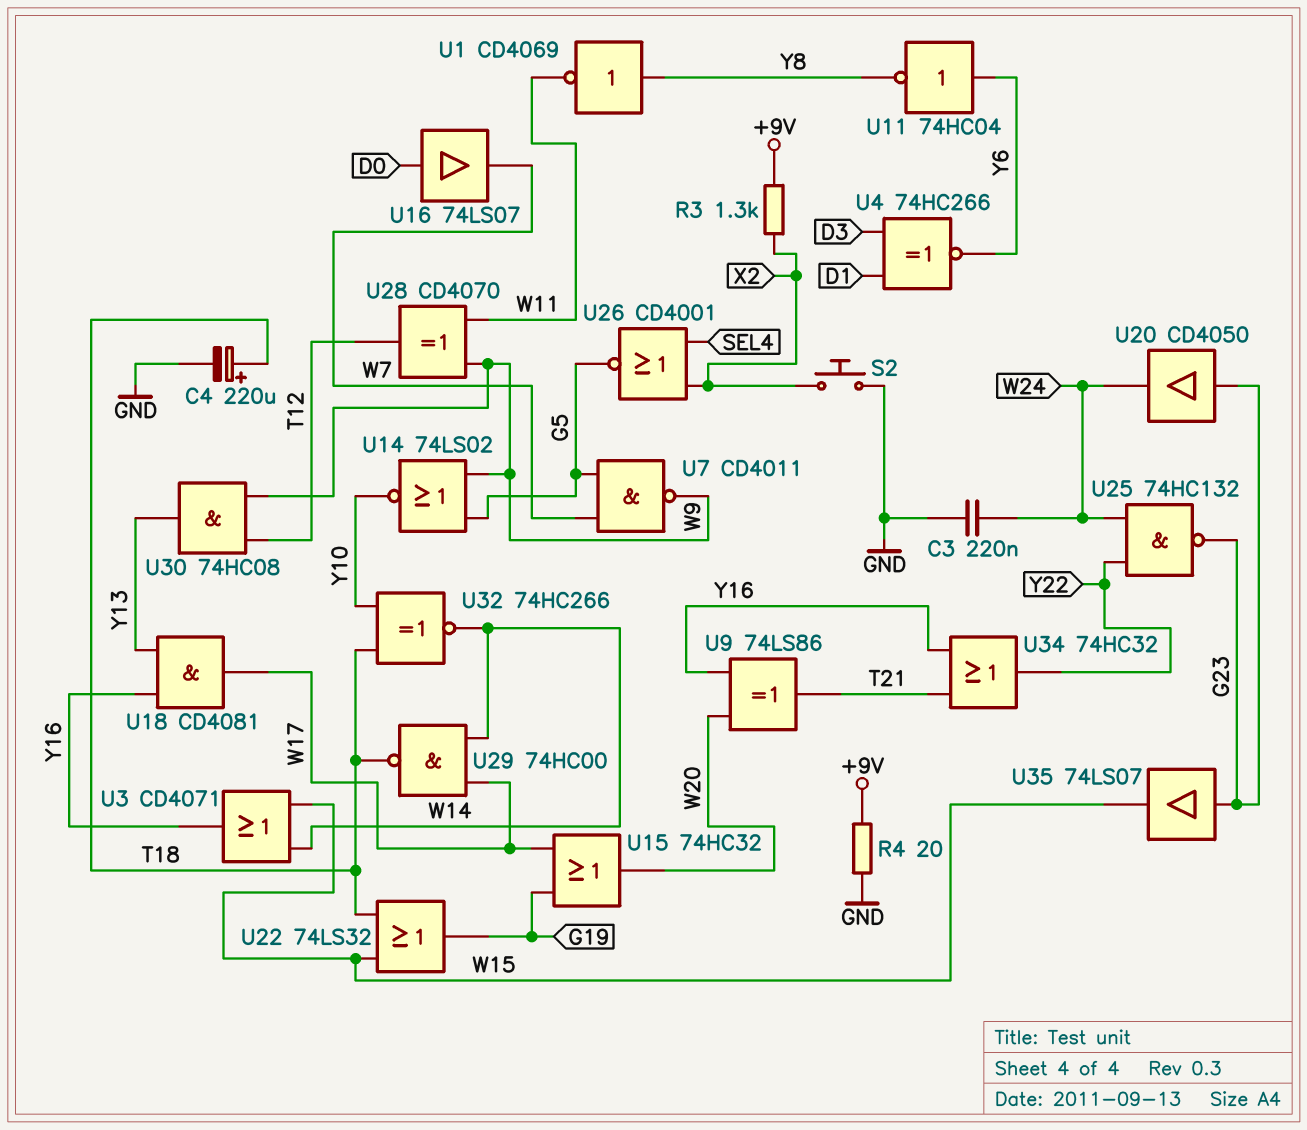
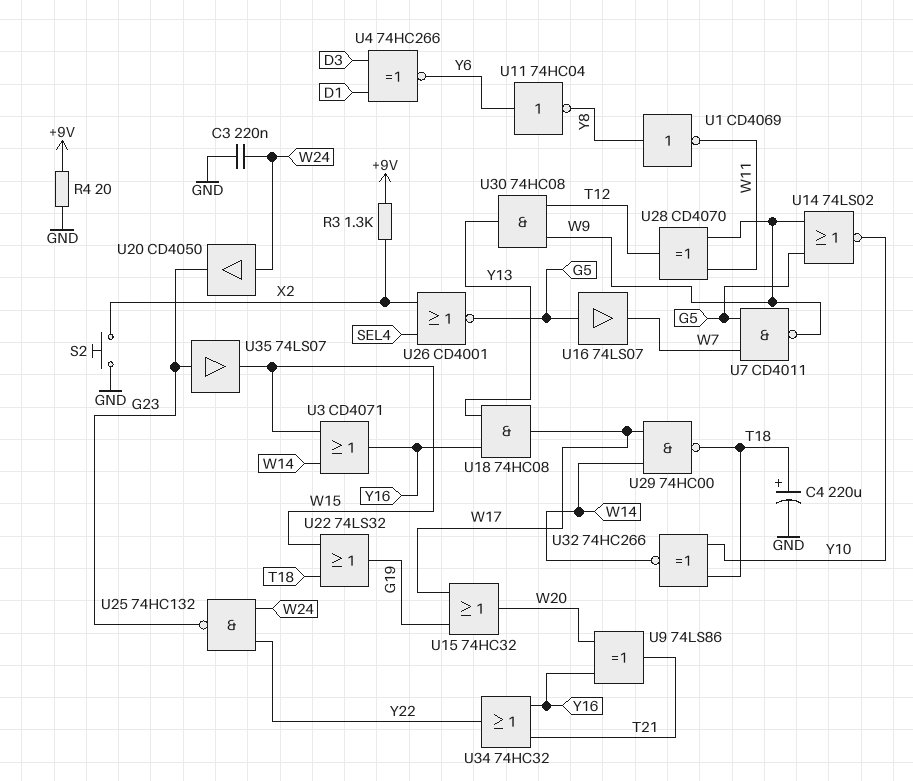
U16: buffer 74LS07 (in D0, out W7) -> buffer 74LS07 (in G5, out W7)
U18: AND CD4081 (in Y13, in Y16, out W17) -> AND 74HC08 (in Y13, in Y16, out W17)
U20: buffer CD4050 (in G23, out W24) -> buffer CD4050 (in W24, out G23)

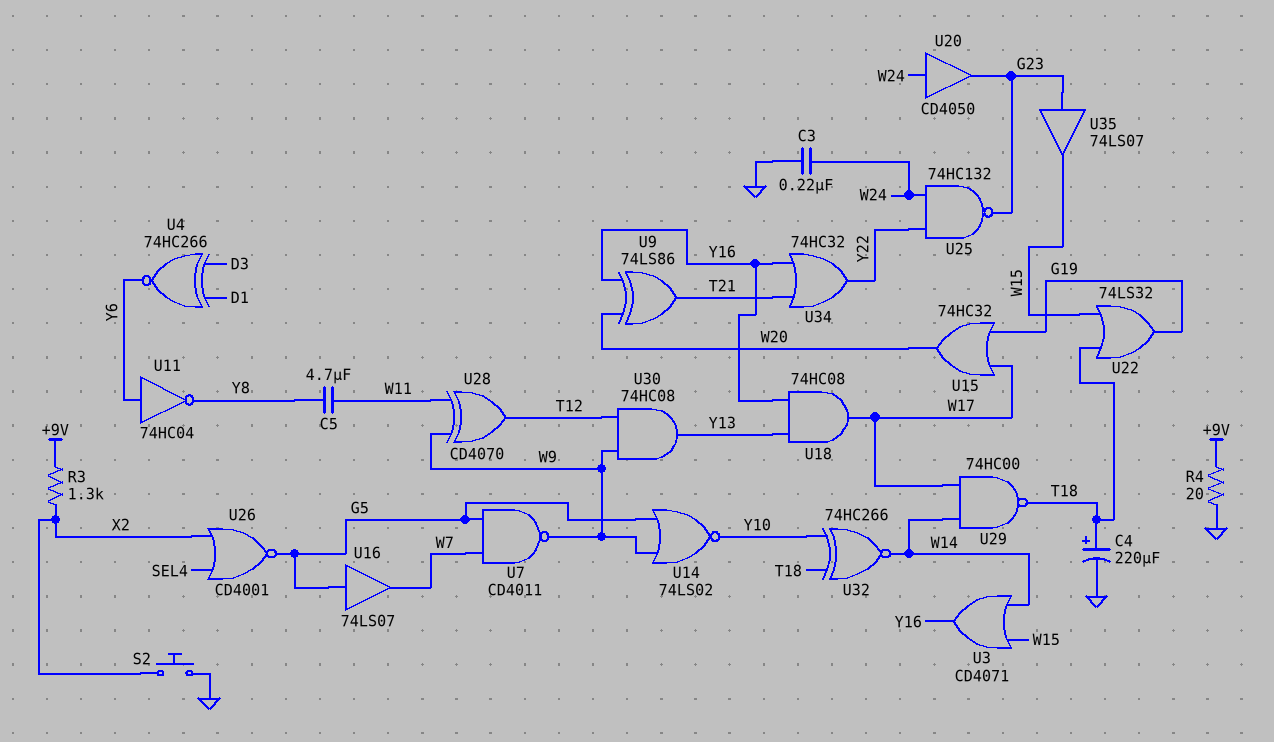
C5: none -> 4.7uF (W11, Y8)
U1: NOT CD4069 (in Y8, out W11) -> none

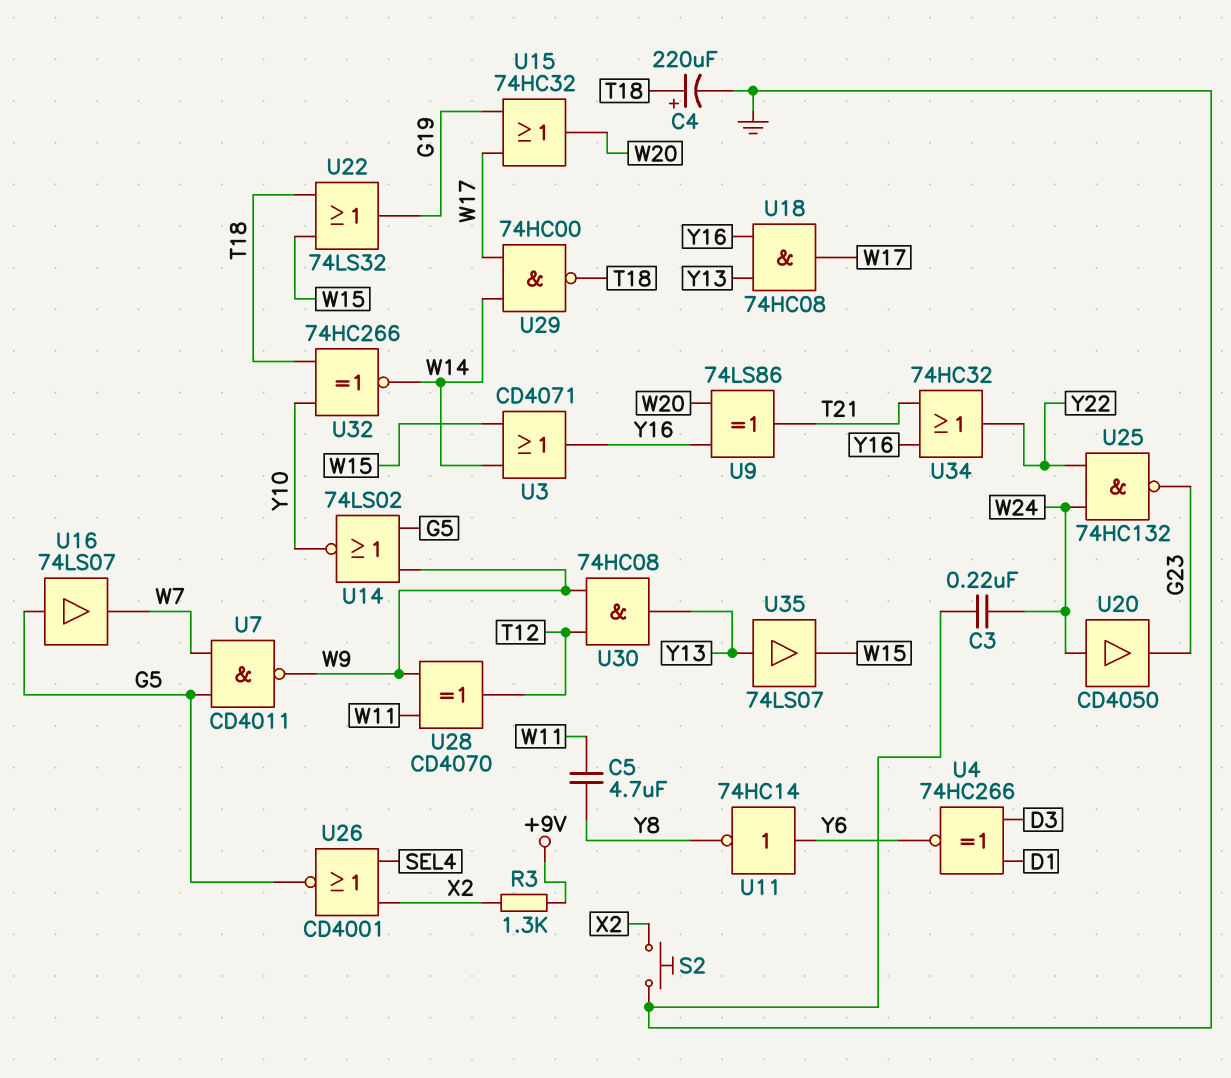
R4: 20 (+9V, GND) -> none
U11: NOT 74HC04 (in Y6, out Y8) -> NOT 74HC14 (in Y6, out Y8)
U35: buffer 74LS07 (in G23, out W15) -> buffer 74LS07 (in Y13, out W15)

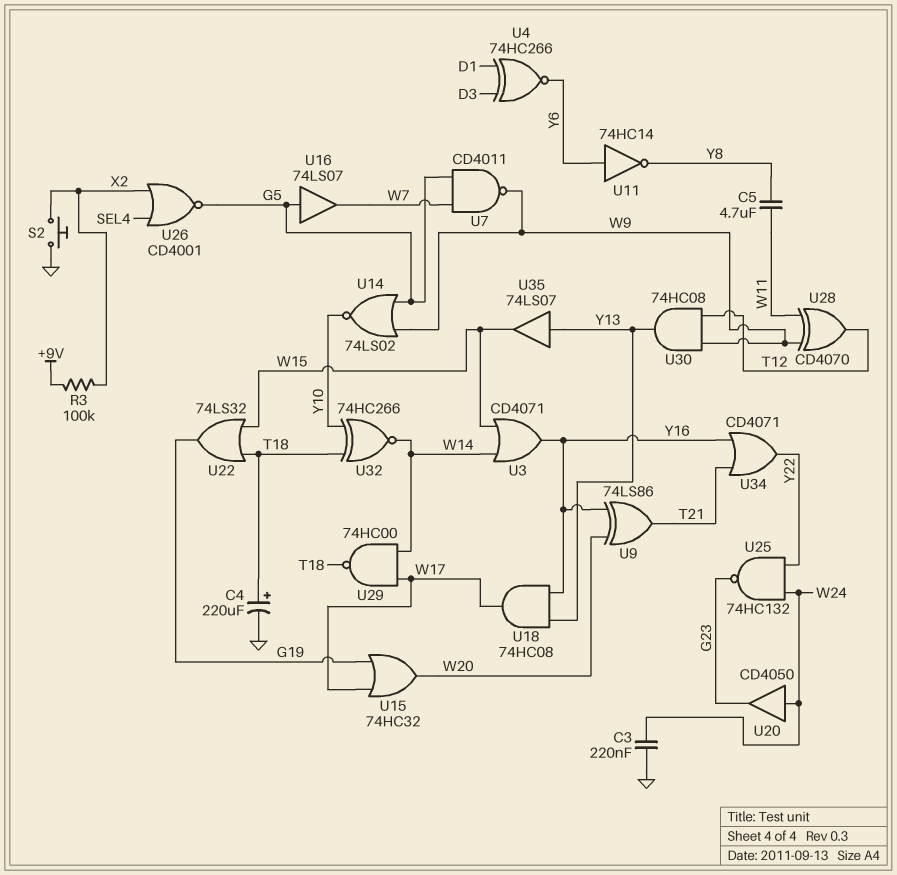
R3: 1.3k (+9V, X2) -> 100k (+9V, X2)
U34: OR 74HC32 (in T21, in Y16, out Y22) -> OR CD4071 (in T21, in Y16, out Y22)

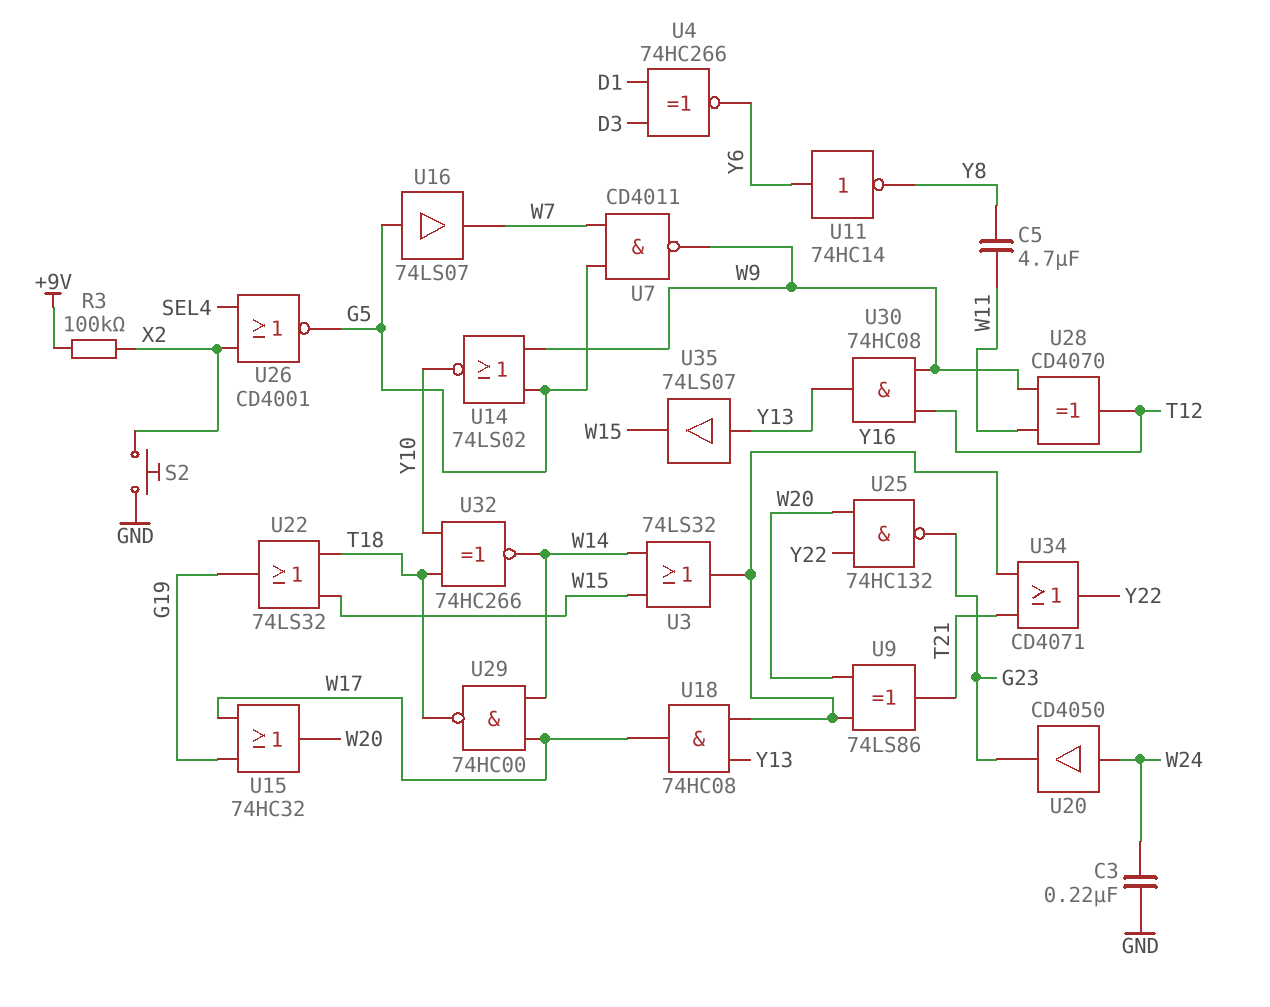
C4: 220uF (plus T18, minus GND) -> none
U3: OR CD4071 (in W14, in W15, out Y16) -> OR 74LS32 (in W14, in W15, out Y16)
U25: NAND 74HC132 (in W24, in Y22, out G23) -> NAND 74HC132 (in W20, in Y22, out G23)

